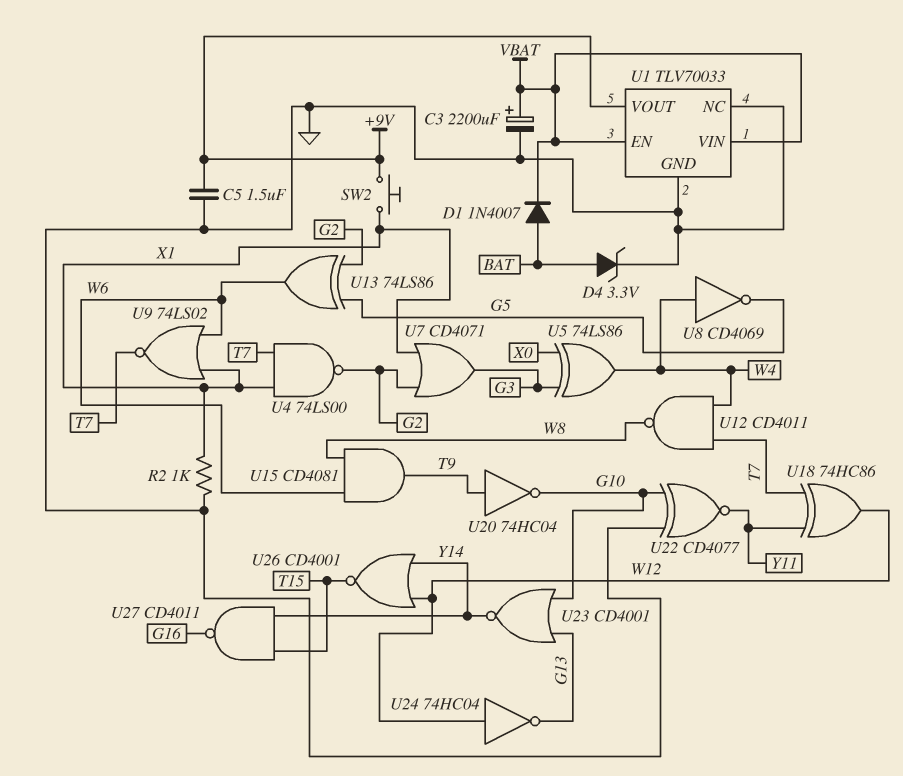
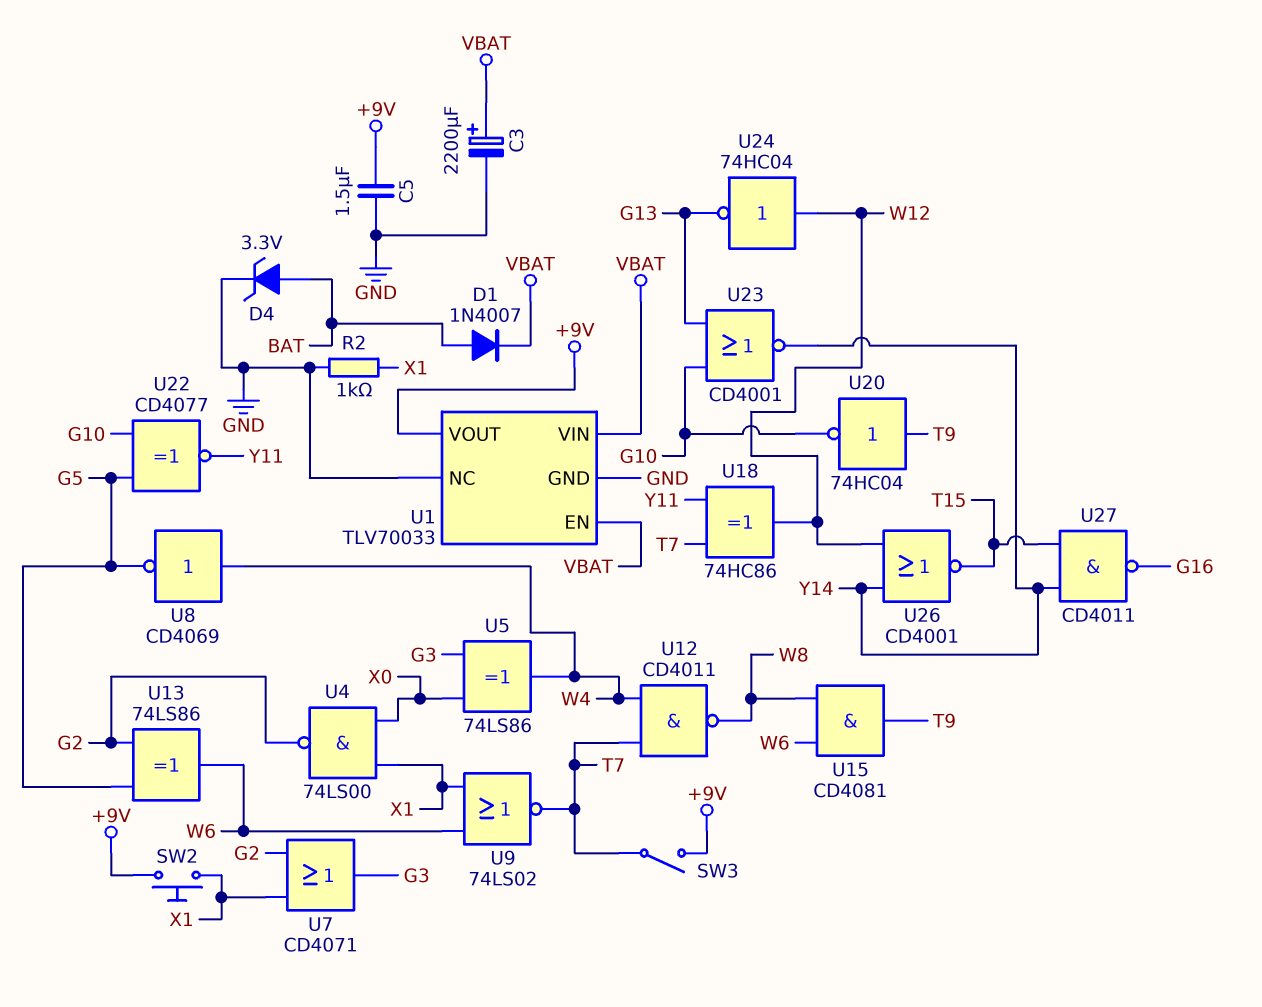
SW3: none -> switch (+9V, T7)
U4: NAND 74LS00 (in T7, in X1, out G2) -> NAND 74LS00 (in X0, in X1, out G2)
U22: XNOR CD4077 (in G10, in GND, out Y11) -> XNOR CD4077 (in G5, in G10, out Y11)

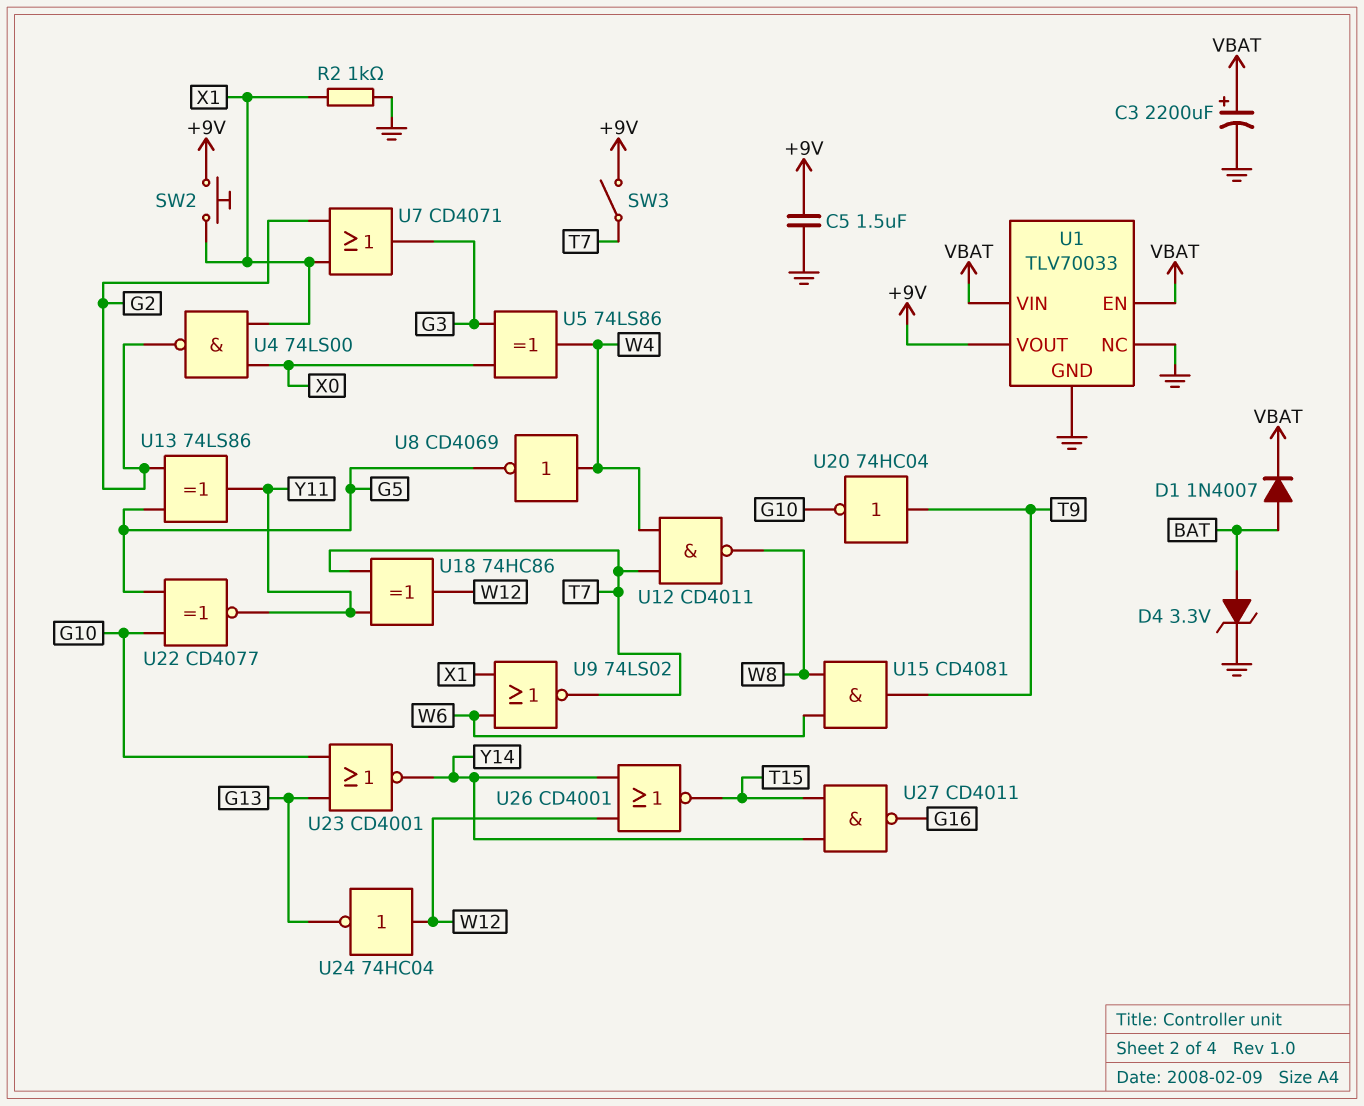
U13: XOR 74LS86 (in G2, in G5, out W6) -> XOR 74LS86 (in G2, in G5, out Y11)

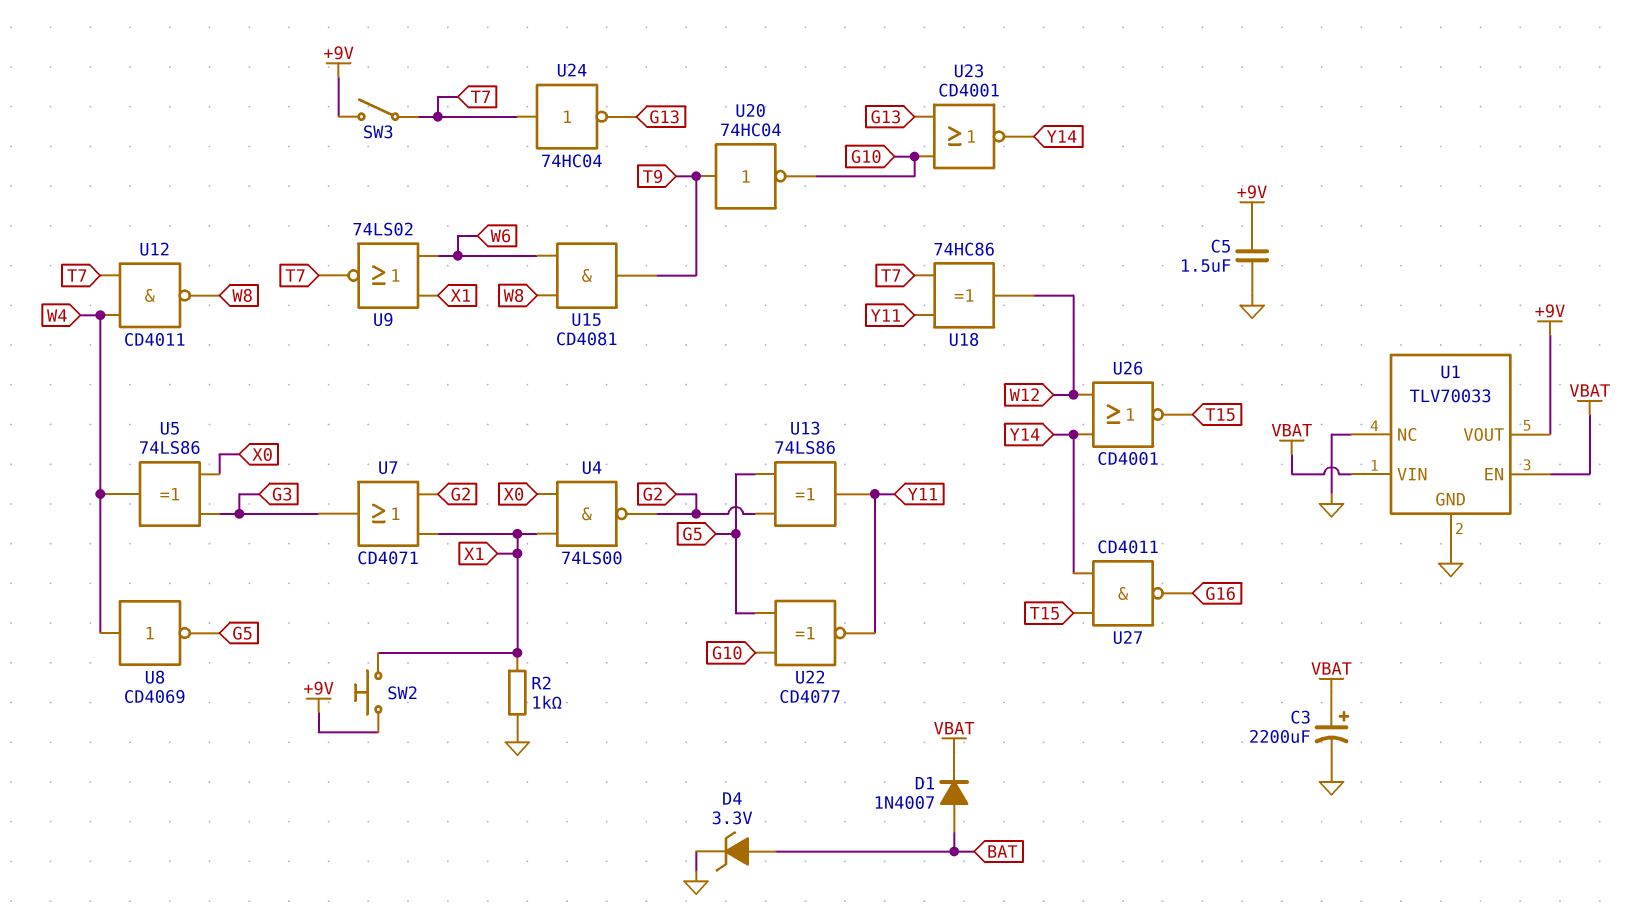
U24: NOT 74HC04 (in W12, out G13) -> NOT 74HC04 (in T7, out G13)

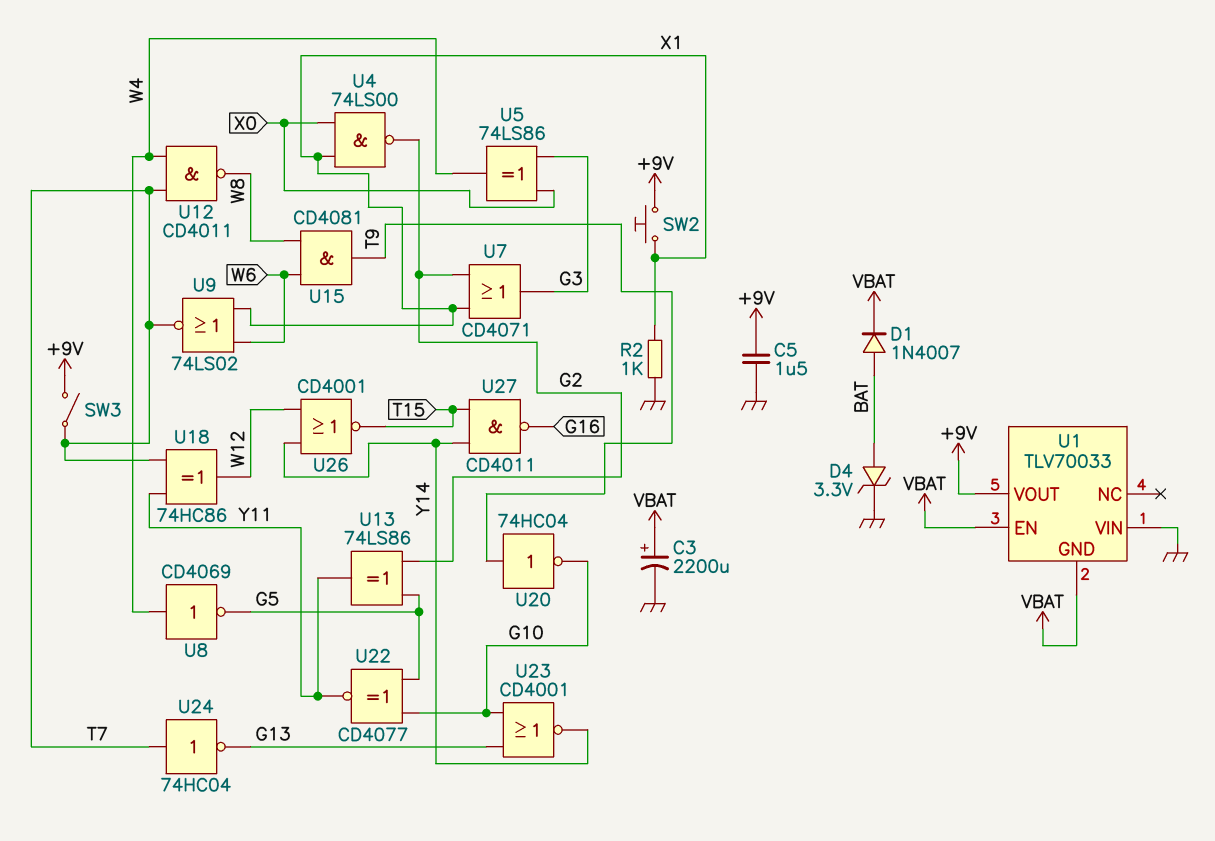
U1 pin GND: GND -> VBAT
U1 pin NC: GND -> none
U1 pin VIN: VBAT -> GND

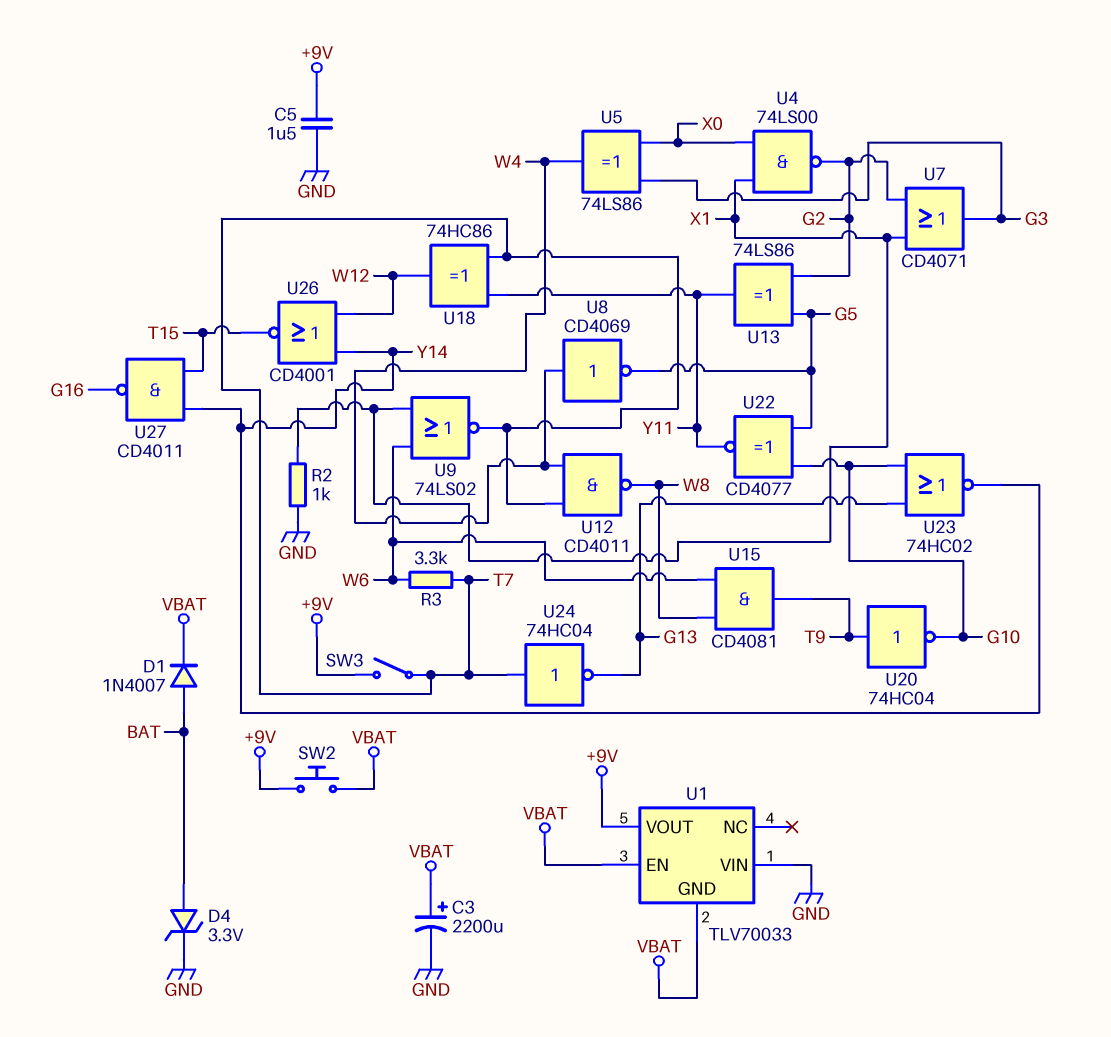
R3: none -> 3.3k (T7, W6)
SW2: button (+9V, X1) -> button (+9V, VBAT)
U23: NOR CD4001 (in G10, in G13, out Y14) -> NOR 74HC02 (in G10, in G13, out Y14)

